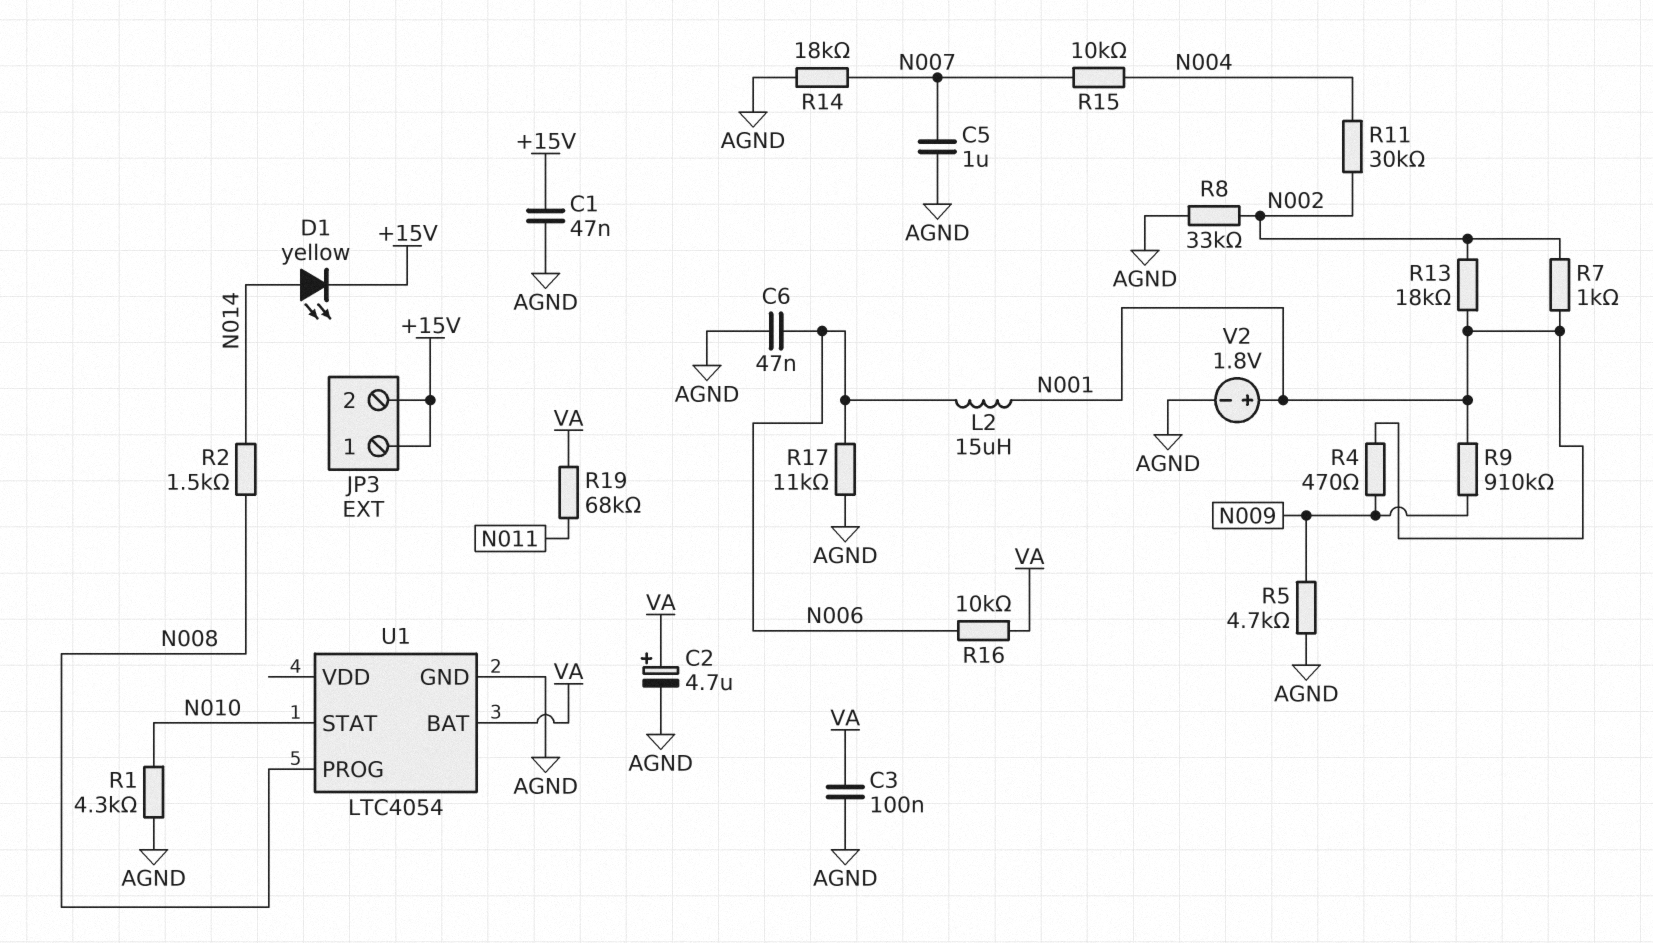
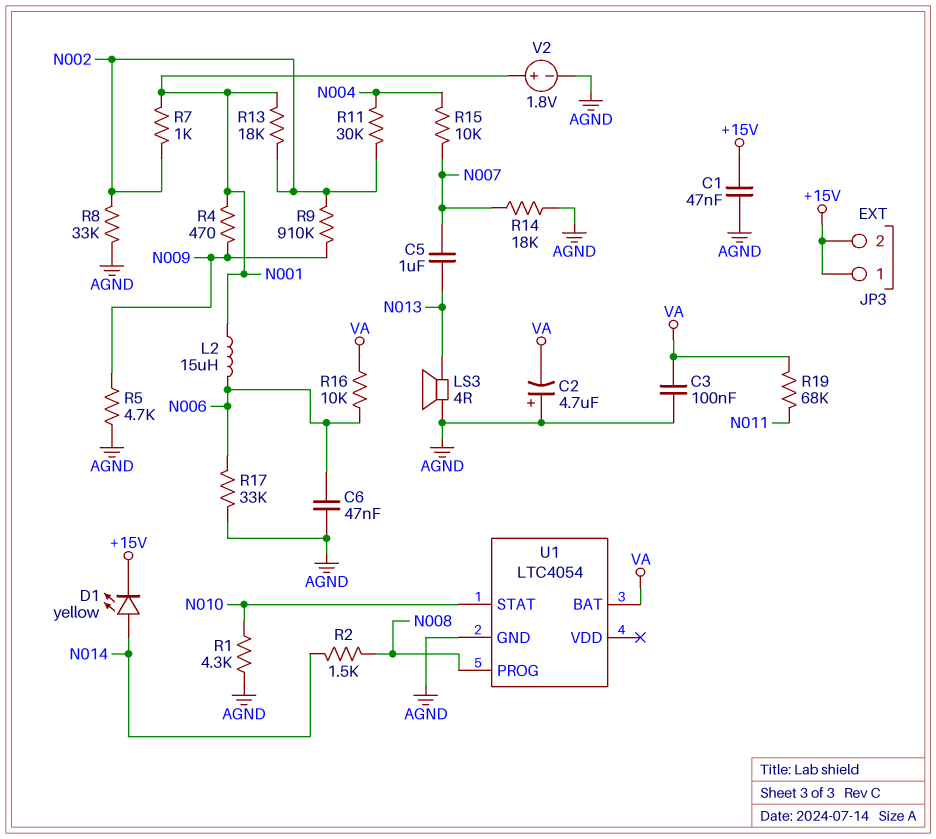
C2: 4.7uF (plus VA, minus AGND) -> 4.7uF (plus AGND, minus VA)
C5: 1uF (AGND, N007) -> 1uF (N007, N013)
LS3: none -> speaker 4R (AGND, N013)
R9: 910k (N001, N009) -> 910k (N002, N009)
R17: 11k (AGND, N006) -> 33k (AGND, N006)

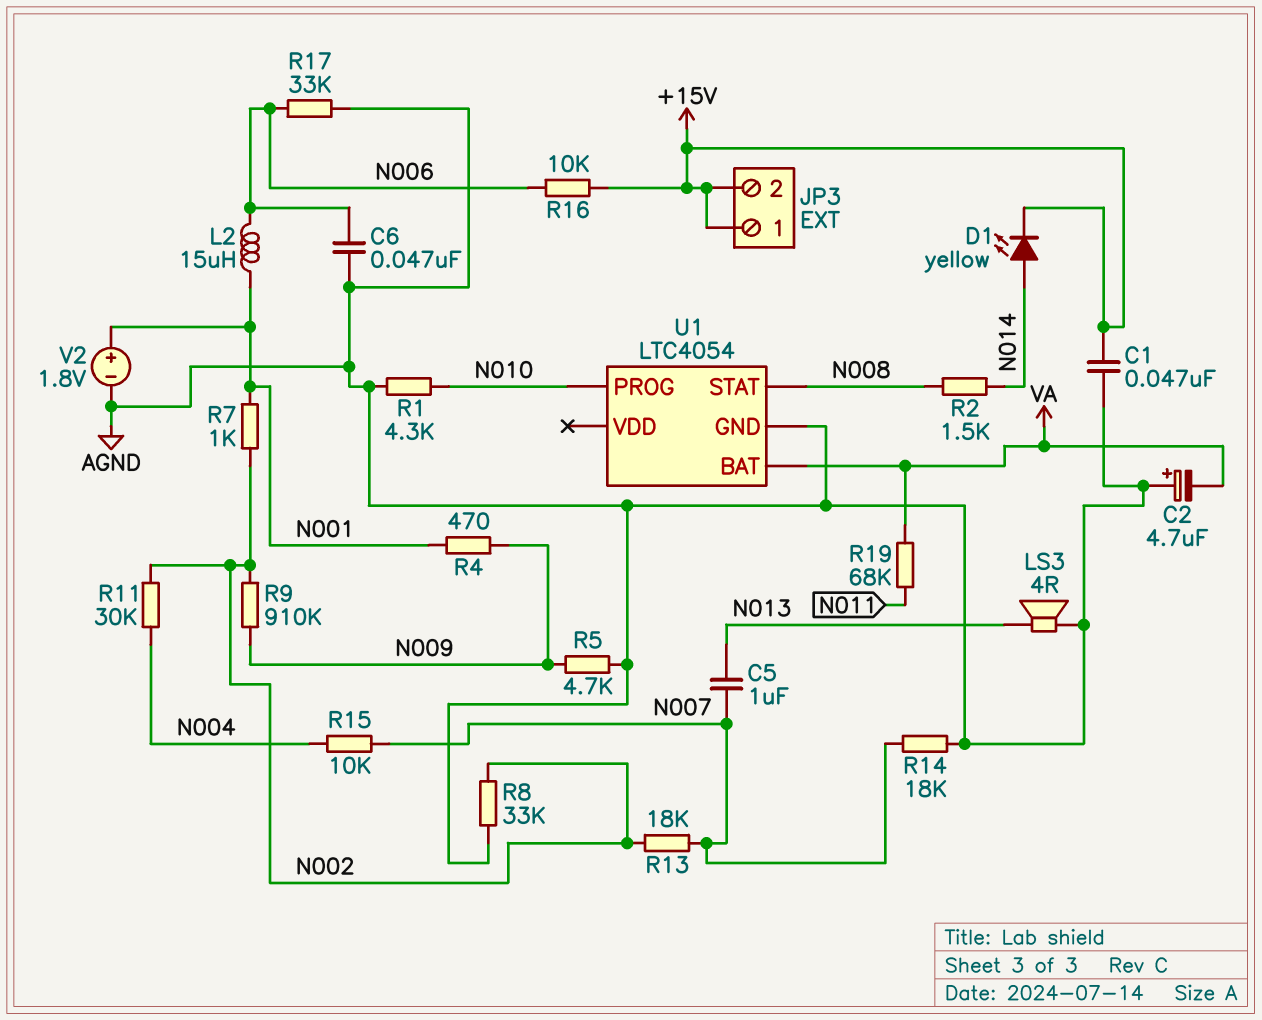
C3: 100nF (AGND, VA) -> none
R13: 18k (N001, N002) -> 18k (N002, N007)
R16: 10k (N006, VA) -> 10k (+15V, N006)
U1 pin PROG: N008 -> N010
U1 pin STAT: N010 -> N008

